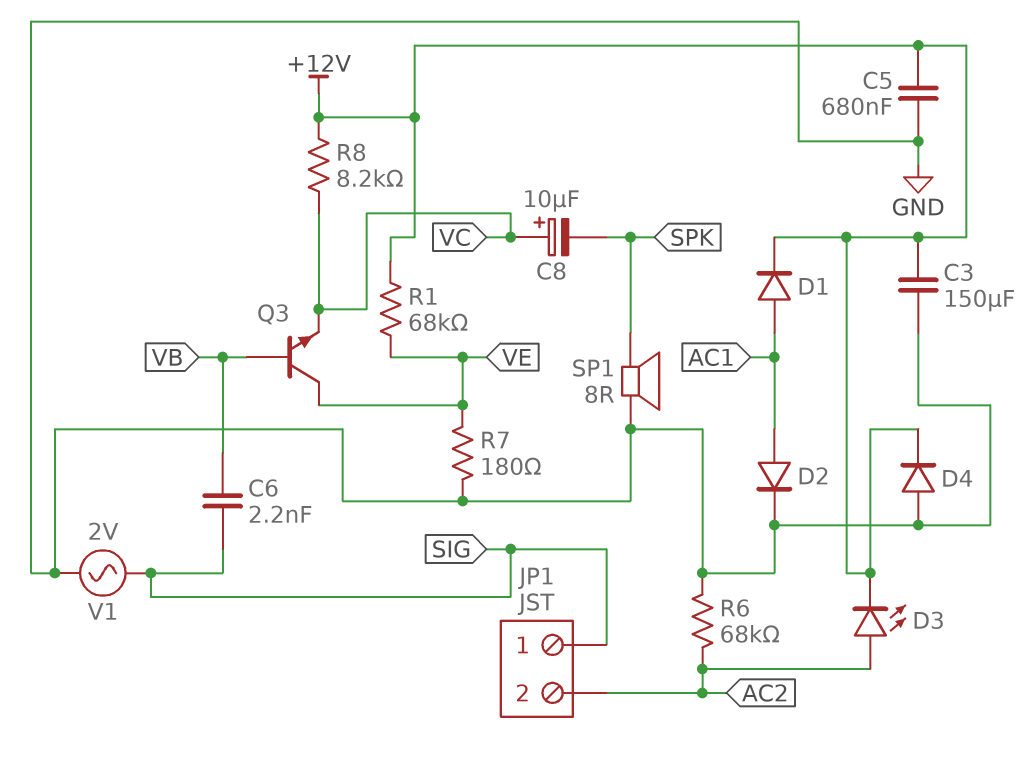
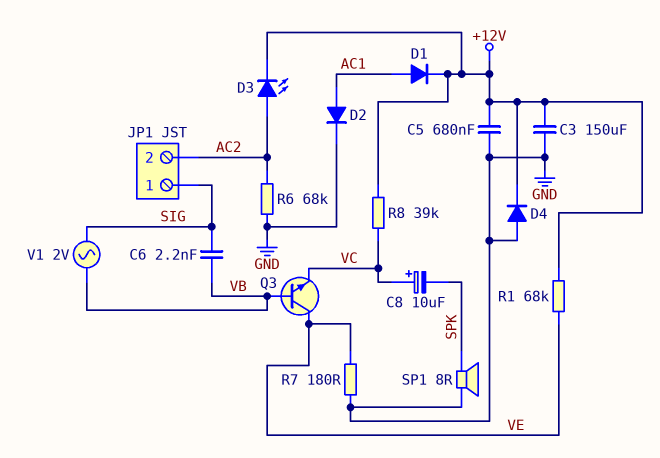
R8: 8.2k (+12V, VC) -> 39k (+12V, VC)
V1: AC 2V (GND, SIG) -> AC 2V (SIG, VB)

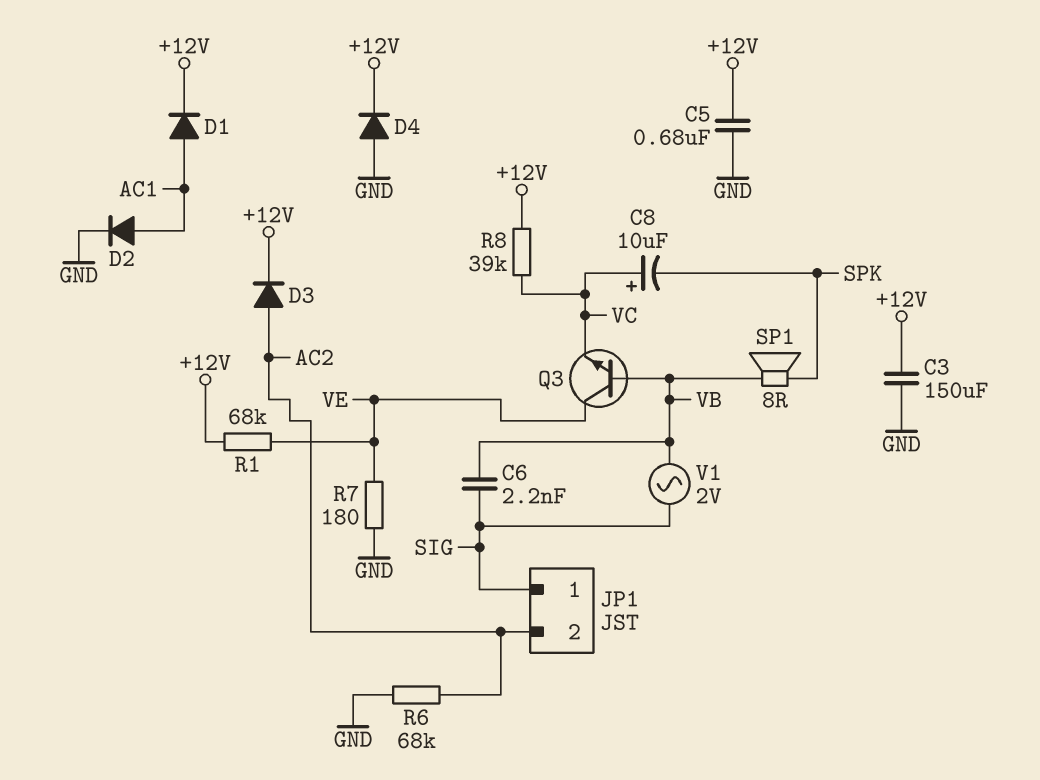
D3: LED (A AC2, K +12V) -> diode (A AC2, K +12V)
SP1: speaker 8R (GND, SPK) -> speaker 8R (SPK, VB)

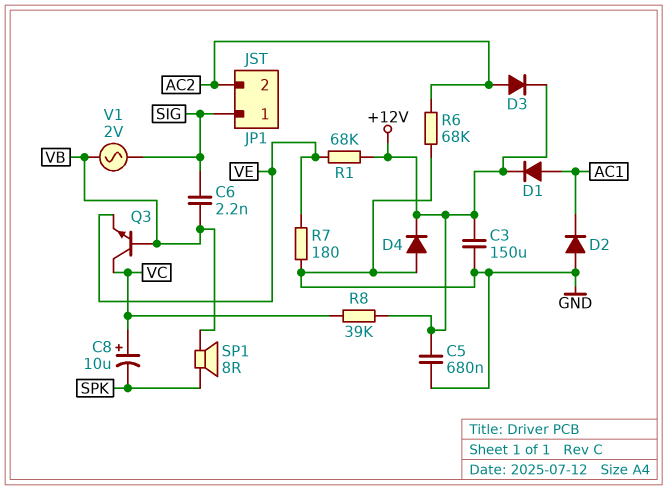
D2: diode (A AC1, K GND) -> diode (A GND, K AC1)
Q3: NPN (B VB, C VE, E VC) -> NPN (B VB, C VC, E VE)

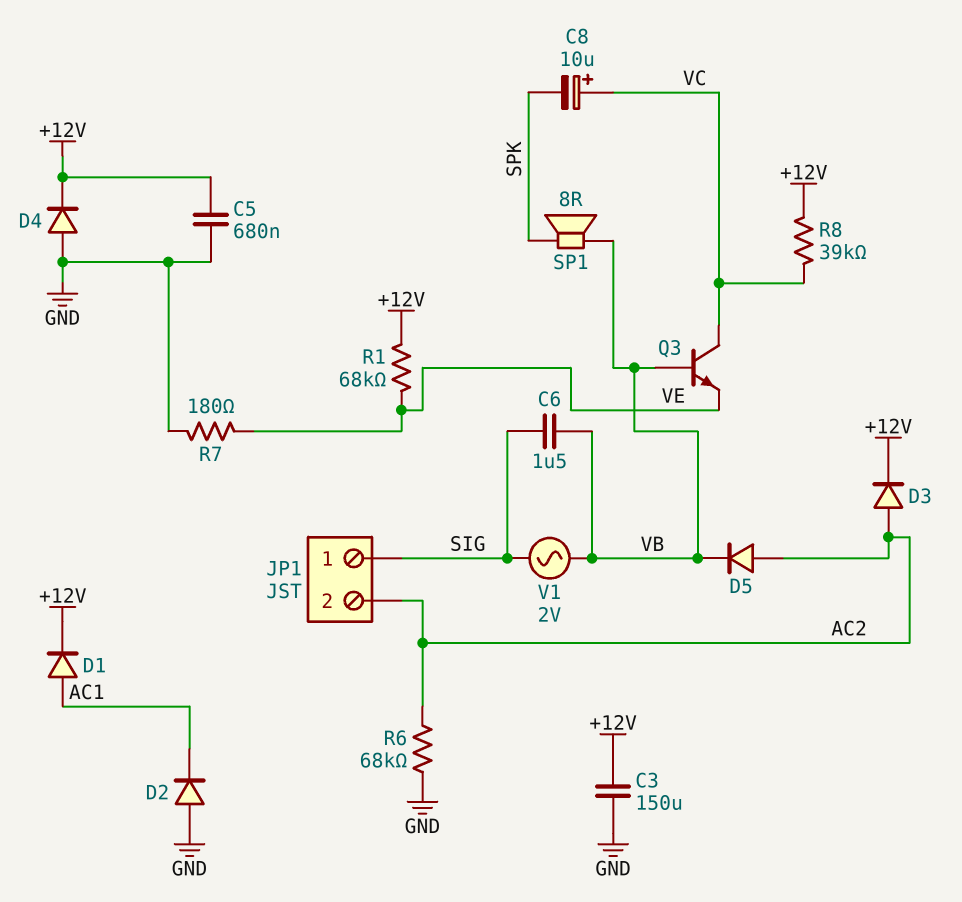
C6: 2.2nF (SIG, VB) -> 1.5uF (SIG, VB)
D5: none -> diode (A AC2, K VB)

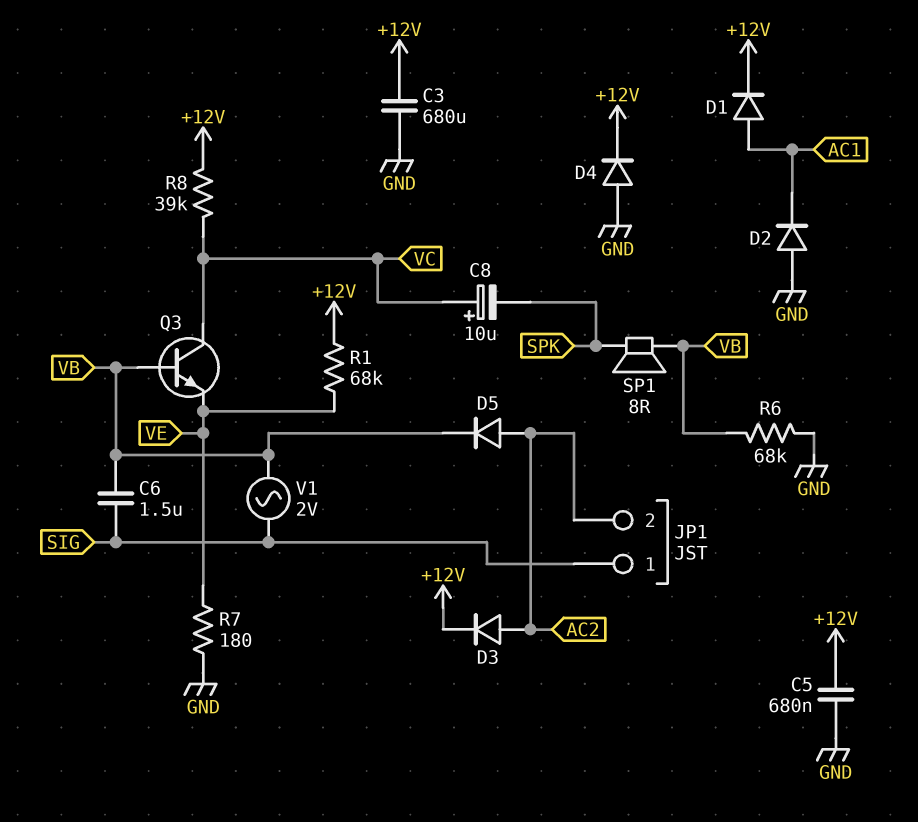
C3: 150uF (+12V, GND) -> 680uF (+12V, GND)
R6: 68k (AC2, GND) -> 68k (GND, VB)

